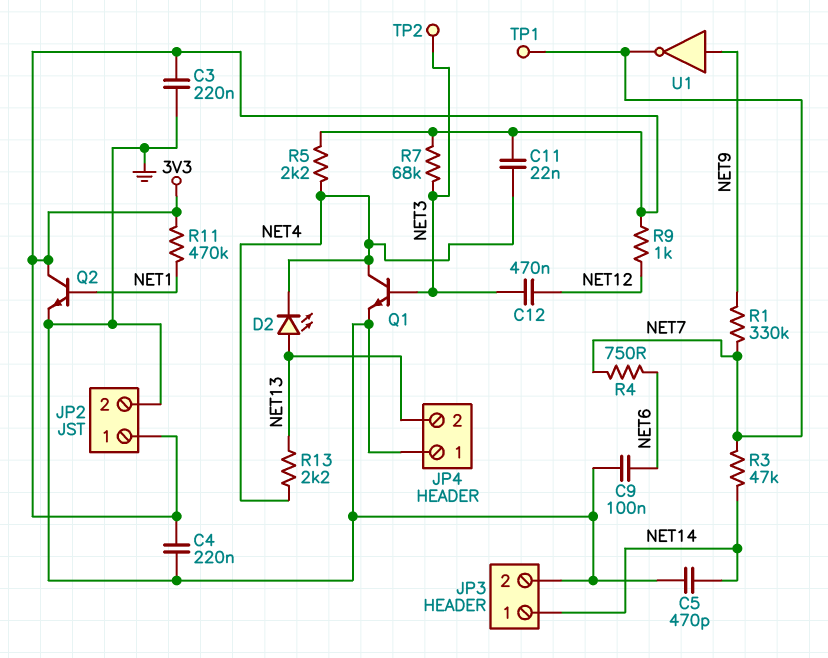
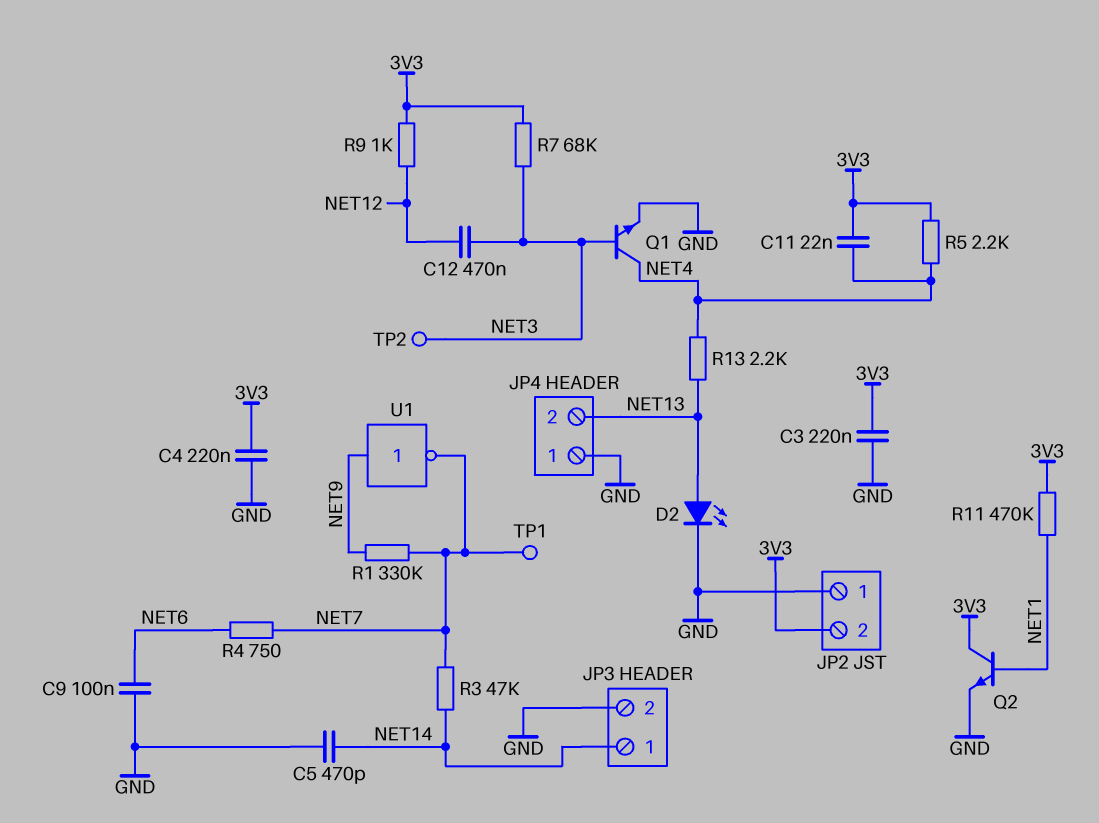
D2: LED (A NET13, K NET4) -> LED (A NET13, K GND)
JP2 pin 1: 3V3 -> GND
JP2 pin 2: GND -> 3V3

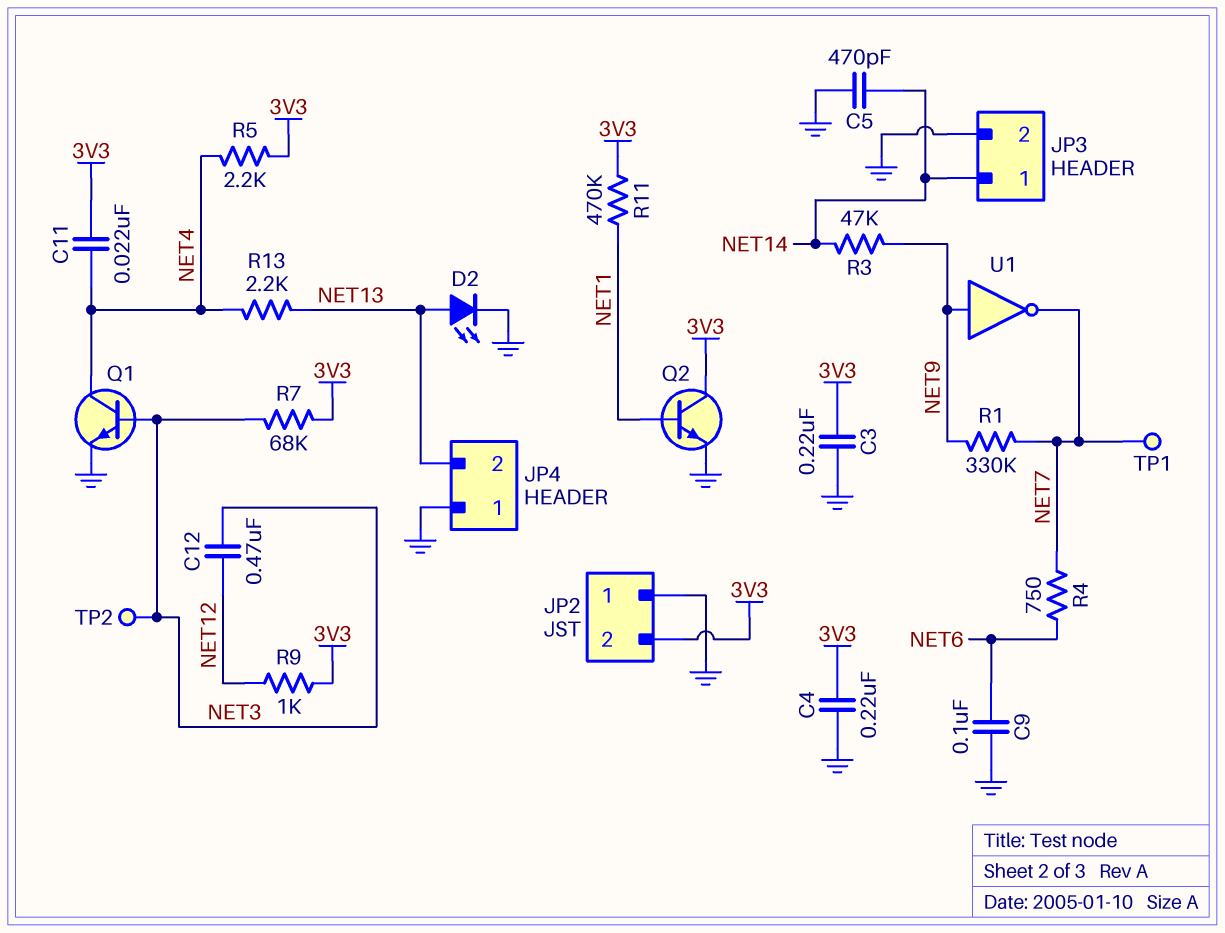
R3: 47k (NET7, NET14) -> 47k (NET9, NET14)

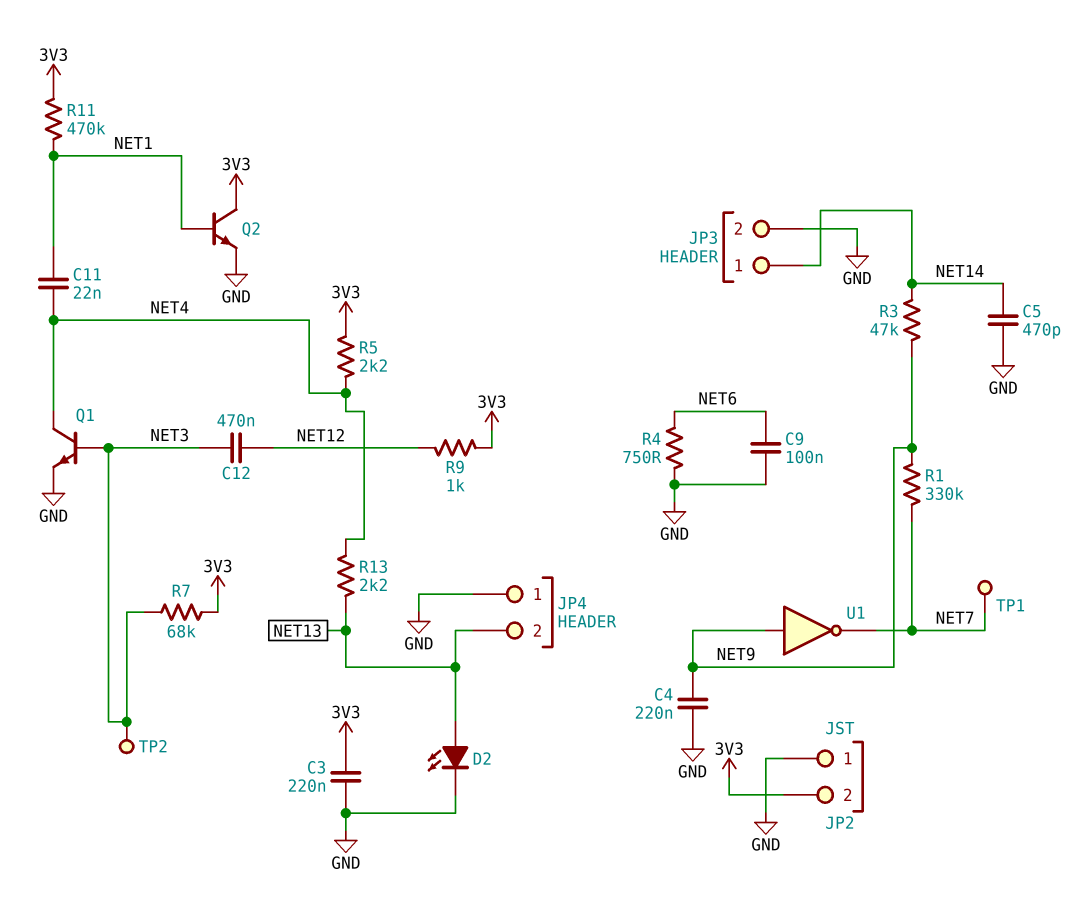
C4: 220nF (3V3, GND) -> 220nF (GND, NET9)
C11: 22nF (3V3, NET4) -> 22nF (NET1, NET4)
R4: 750 (NET6, NET7) -> 750 (GND, NET6)

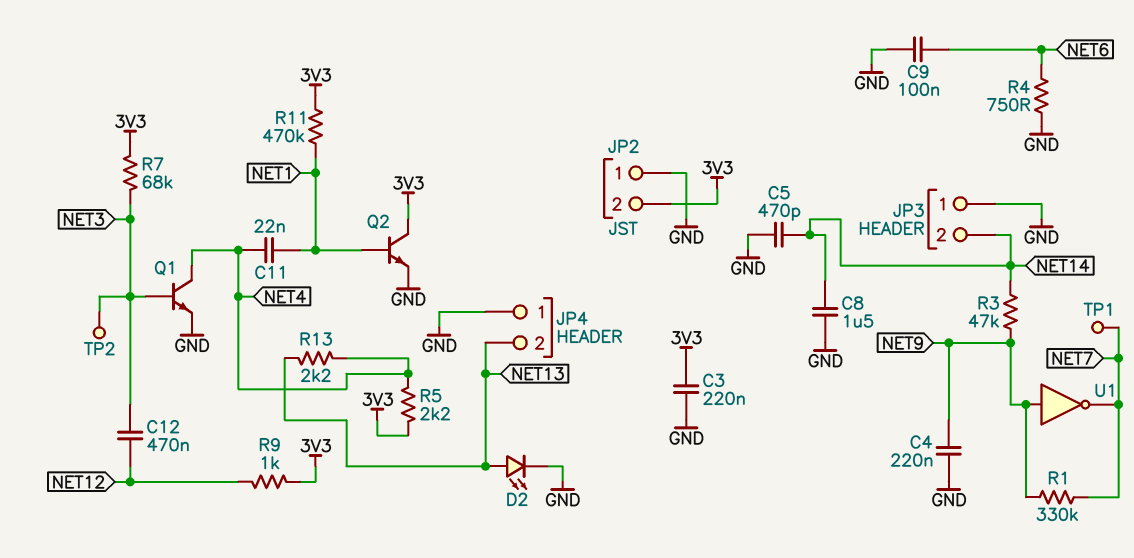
C8: none -> 1.5uF (GND, NET14)
JP3 pin 1: NET14 -> GND
JP3 pin 2: GND -> NET14

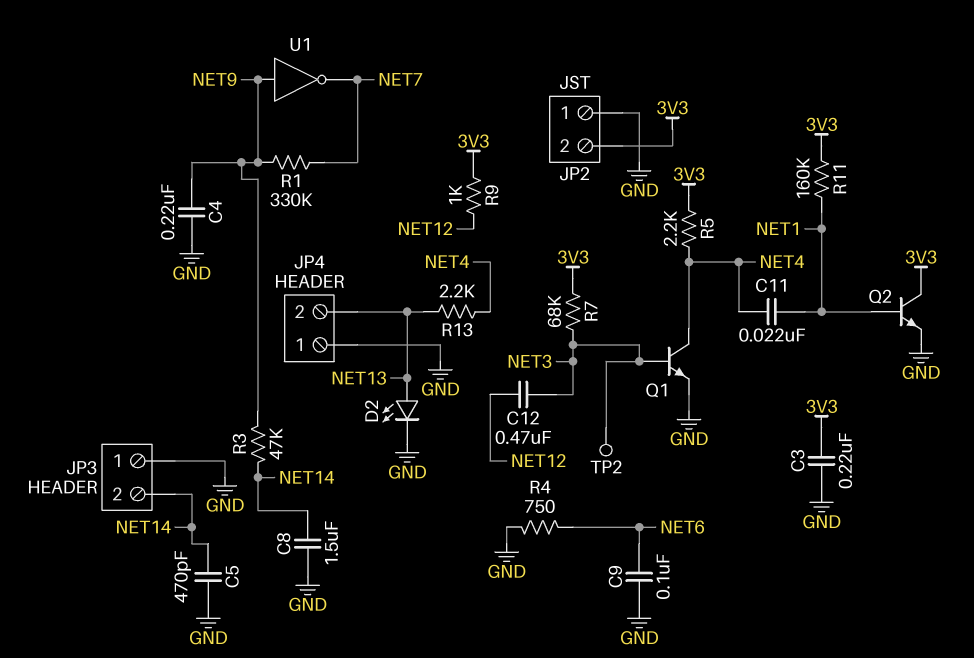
R11: 470k (3V3, NET1) -> 160k (3V3, NET1)
TP1: test point (NET7) -> none

